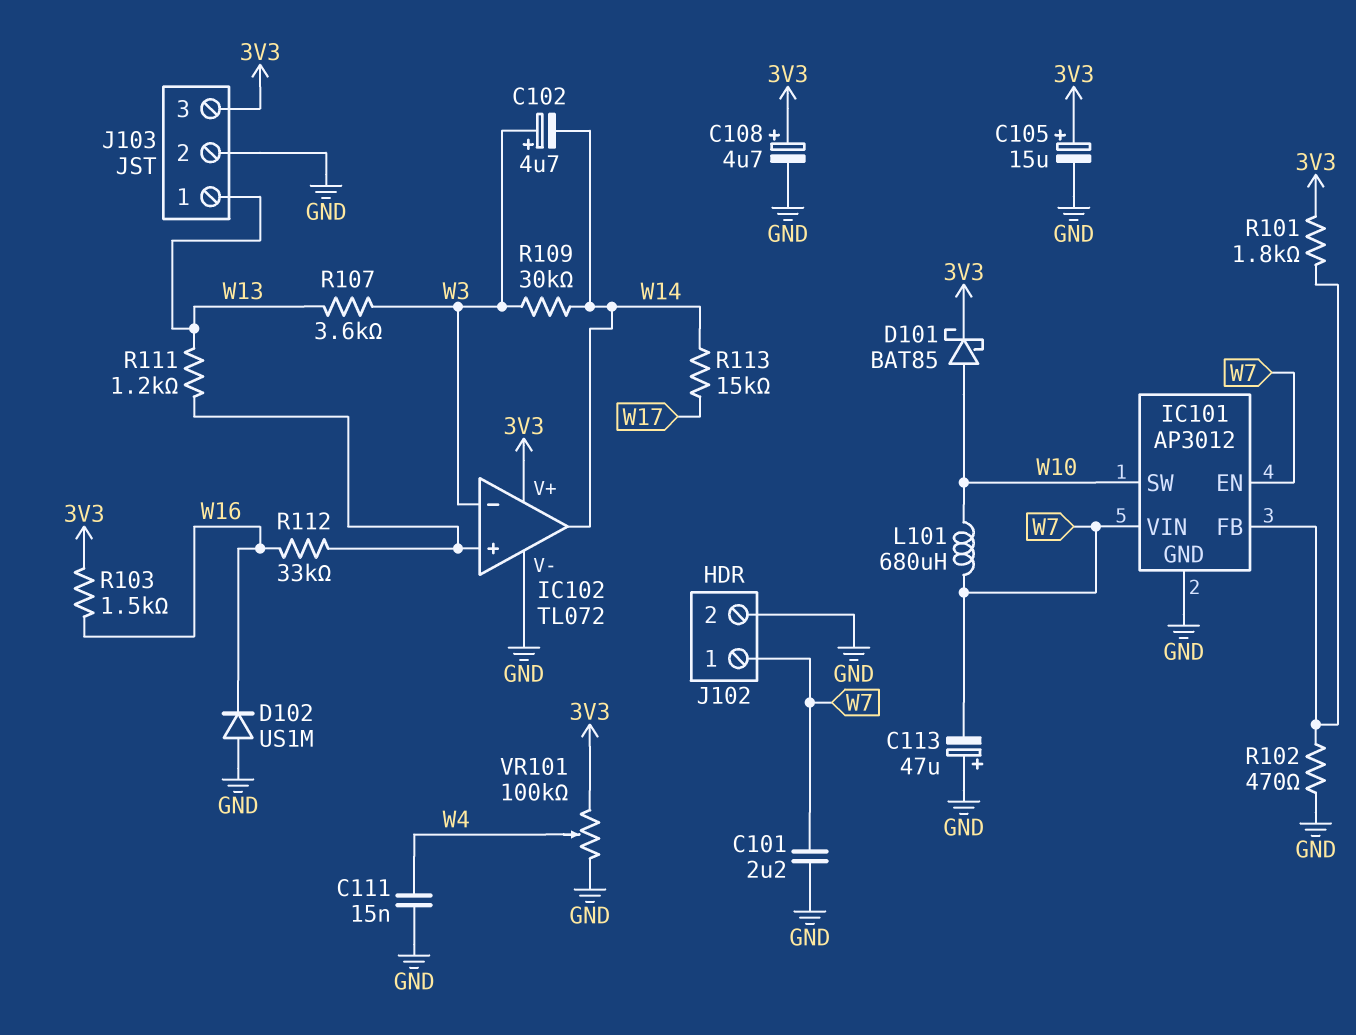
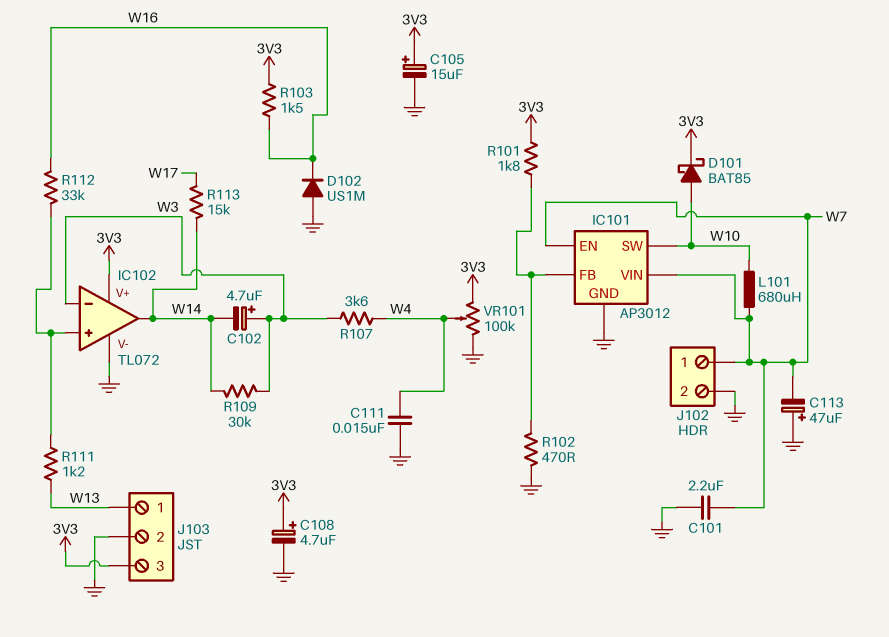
R107: 3.6k (W3, W13) -> 3.6k (W3, W4)

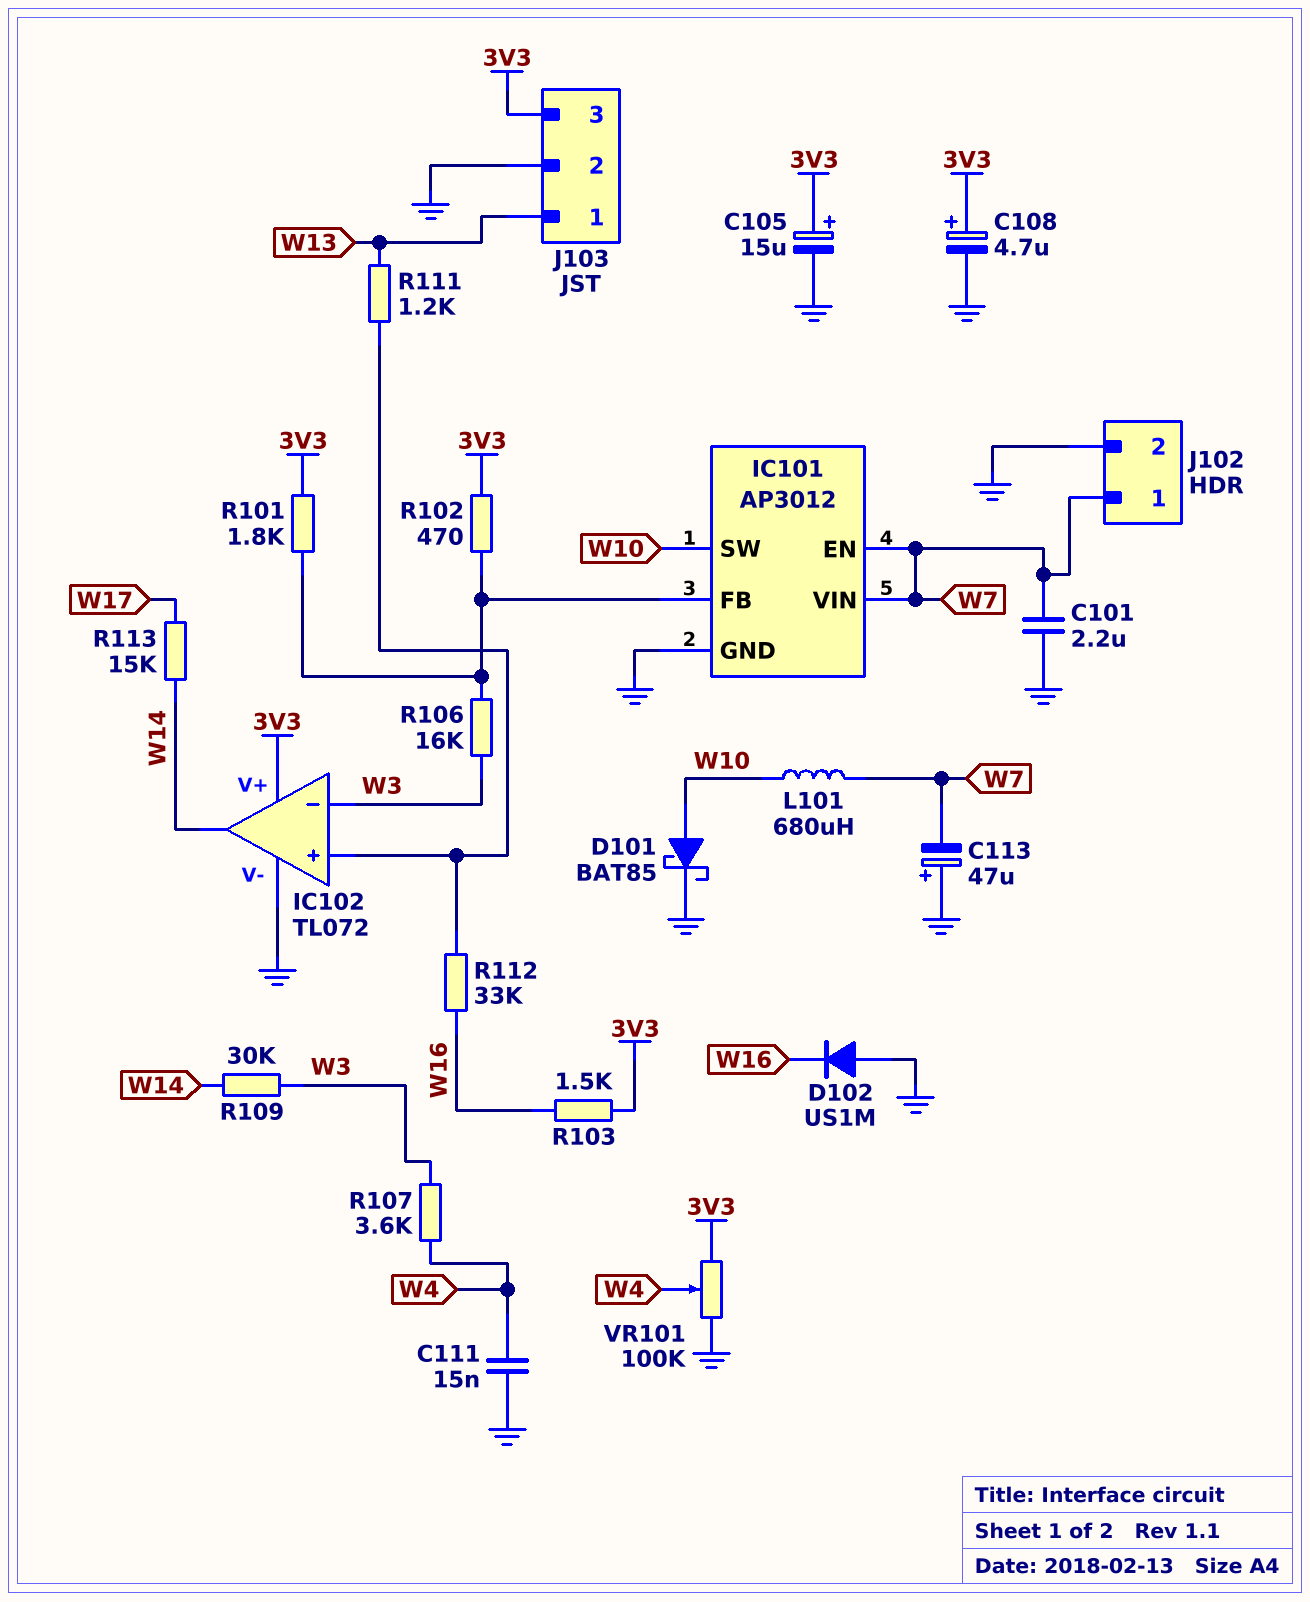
C102: 4.7uF (plus W3, minus W14) -> none
D101: schottky BAT85 (A W10, K 3V3) -> schottky BAT85 (A W10, K GND)
R102: 470 (GND, IC101/FB) -> 470 (3V3, IC101/FB)
R106: none -> 16k (IC101/FB, W3)

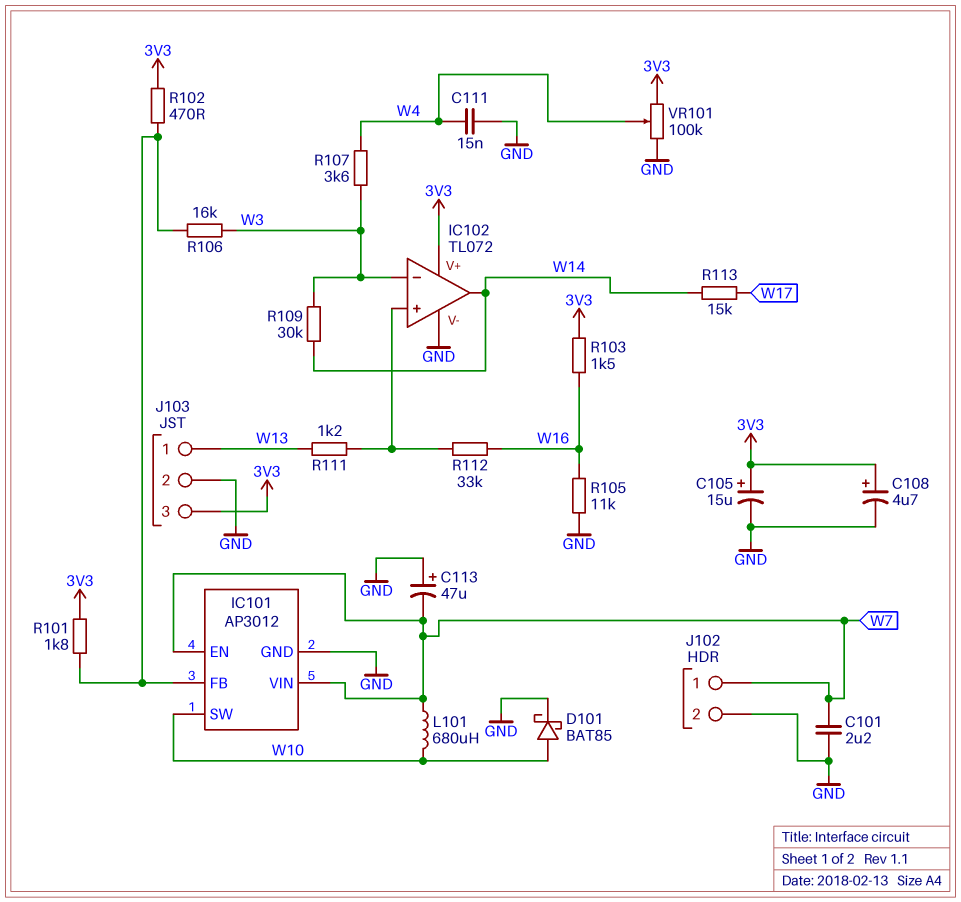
D102: diode US1M (A GND, K W16) -> none
R105: none -> 11k (GND, W16)

